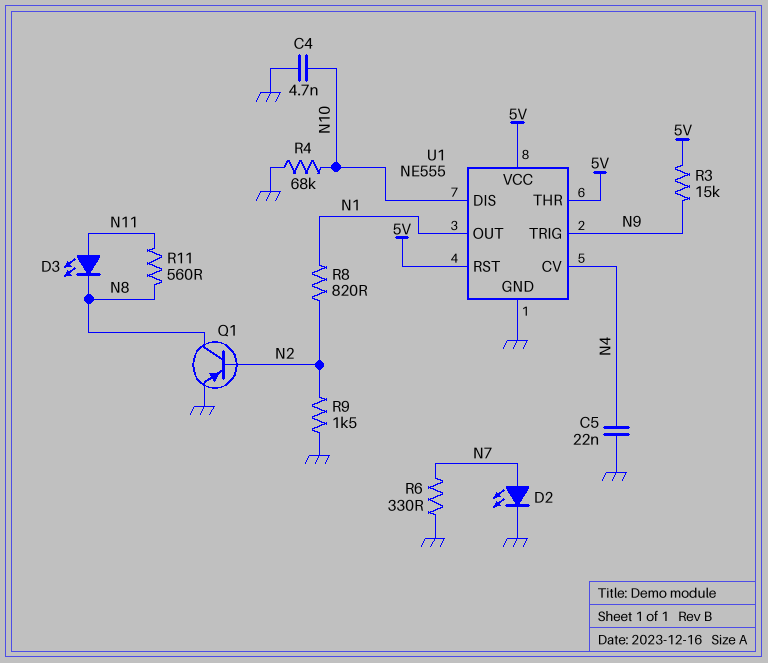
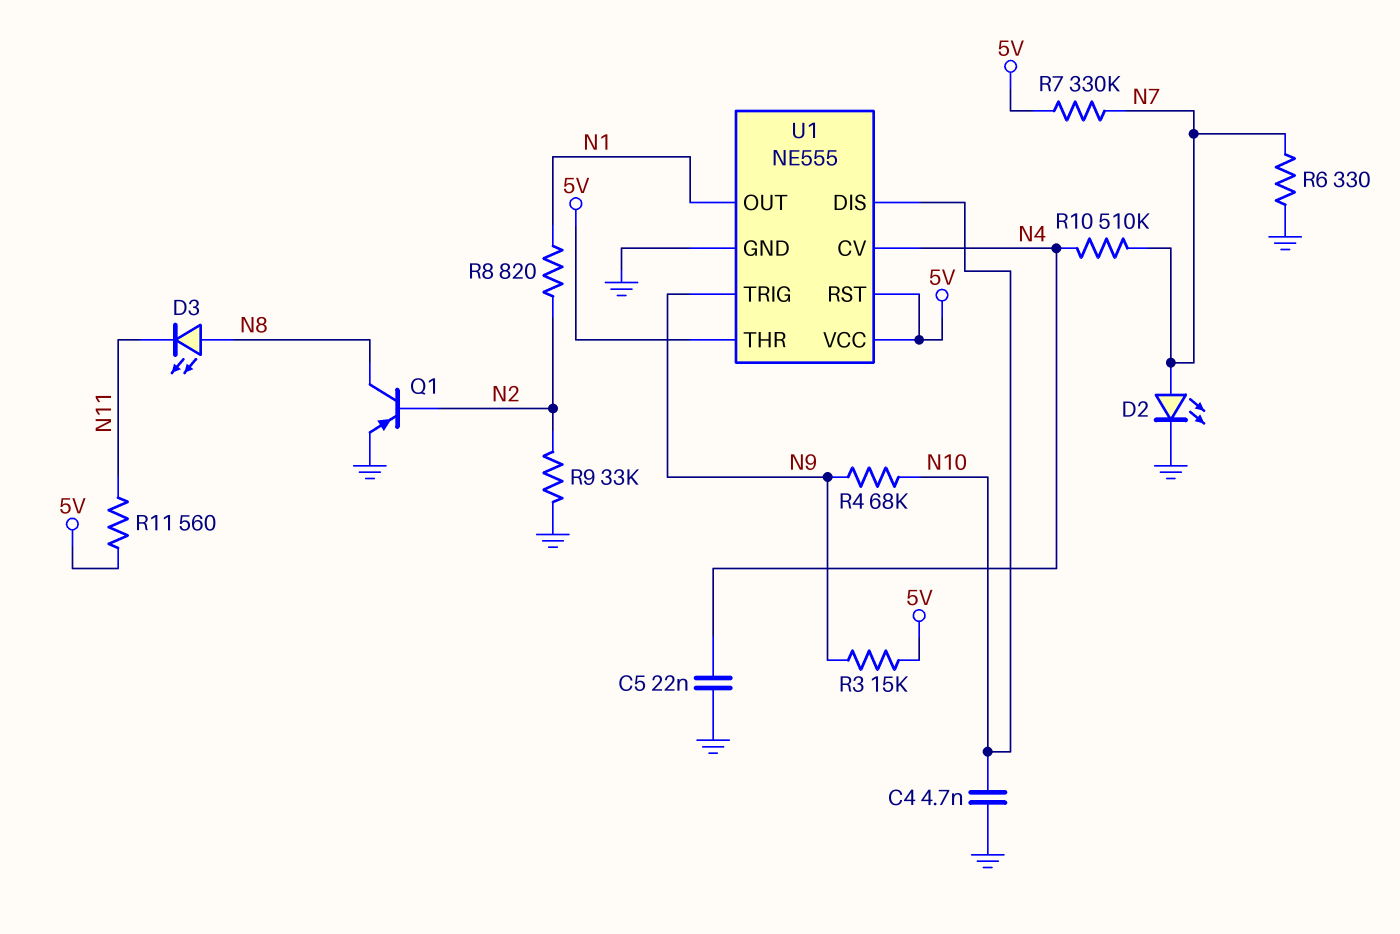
D3: LED (A N11, K N8) -> LED (A N8, K N11)
R4: 68k (GND, N10) -> 68k (N9, N10)
R7: none -> 330k (5V, N7)
R9: 1.5k (GND, N2) -> 33k (GND, N2)
R10: none -> 510k (N4, N7)
R11: 560 (N8, N11) -> 560 (5V, N11)

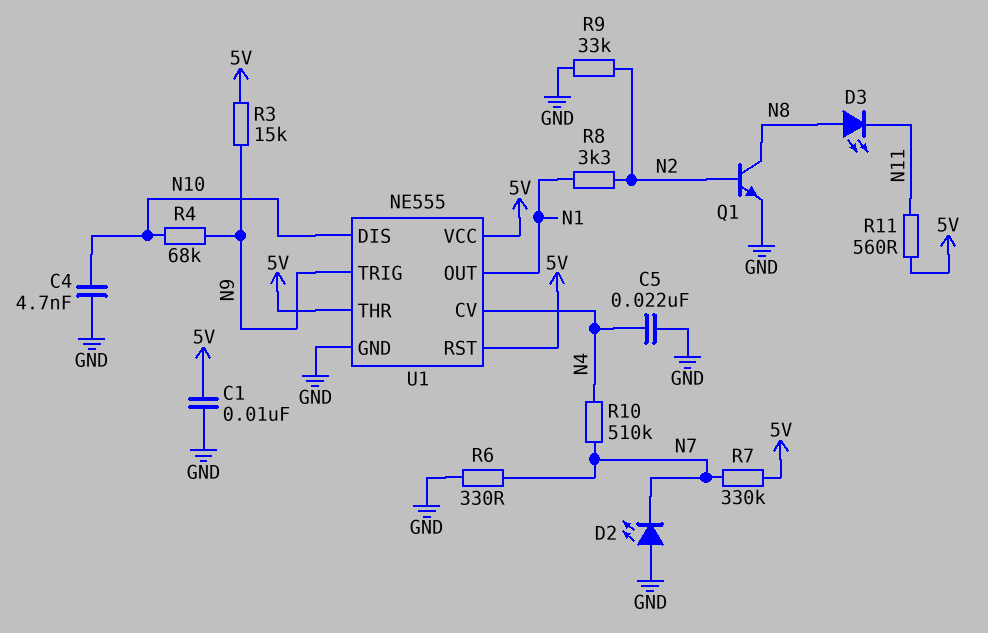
C1: none -> 10nF (5V, GND)
D2: LED (A N7, K GND) -> LED (A GND, K N7)
Q1: PNP (B N2, C N8, E GND) -> NPN (B N2, C N8, E GND)
R8: 820 (N1, N2) -> 3.3k (N1, N2)

